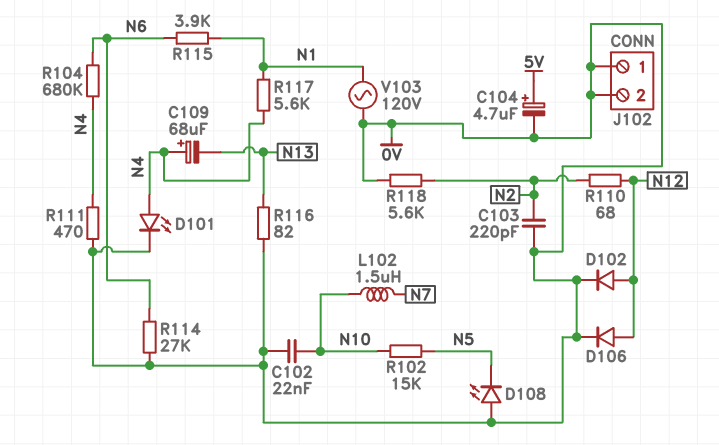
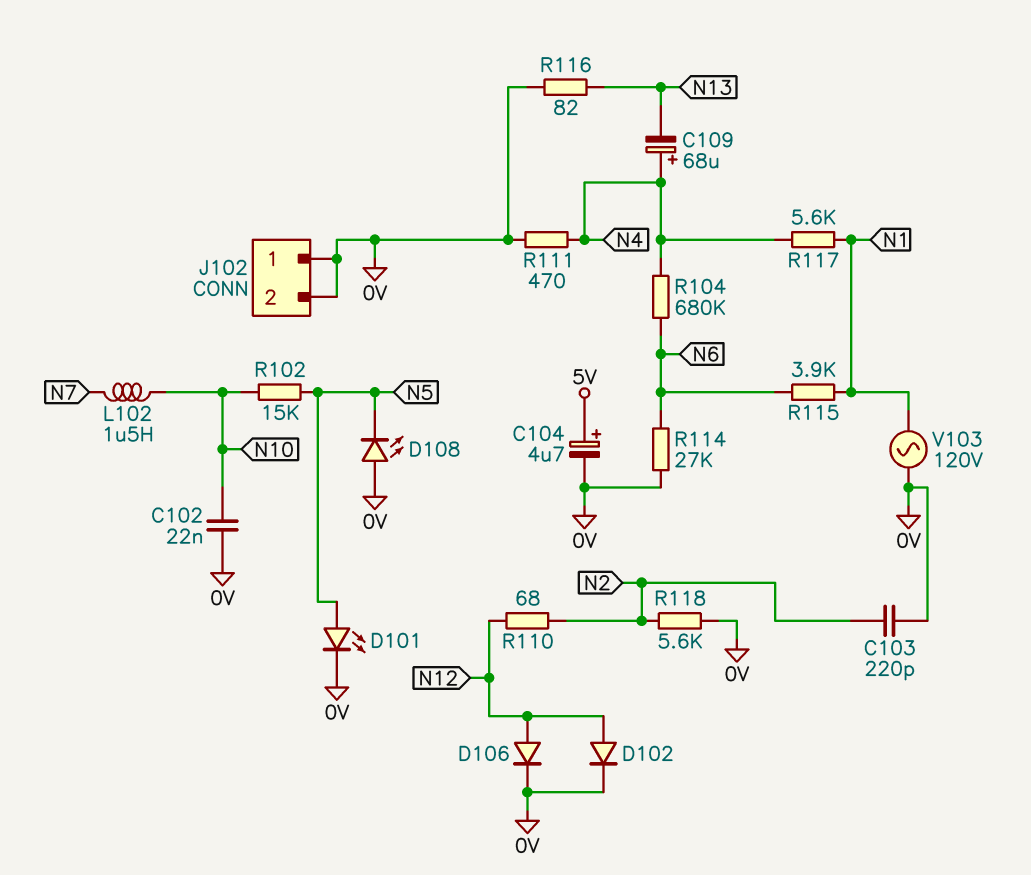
D101: LED (A N4, K 0V) -> LED (A N5, K 0V)

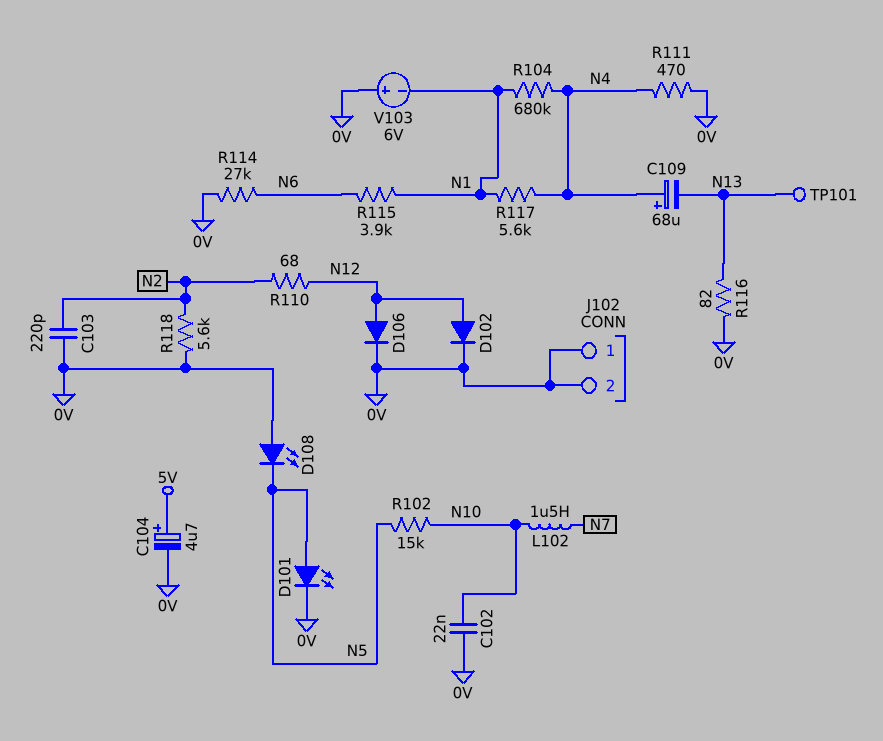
R104: 680k (N4, N6) -> 680k (N1, N4)
TP101: none -> test point (N13)
V103: AC 120V (0V, N1) -> 6V (plus 0V, minus N1)

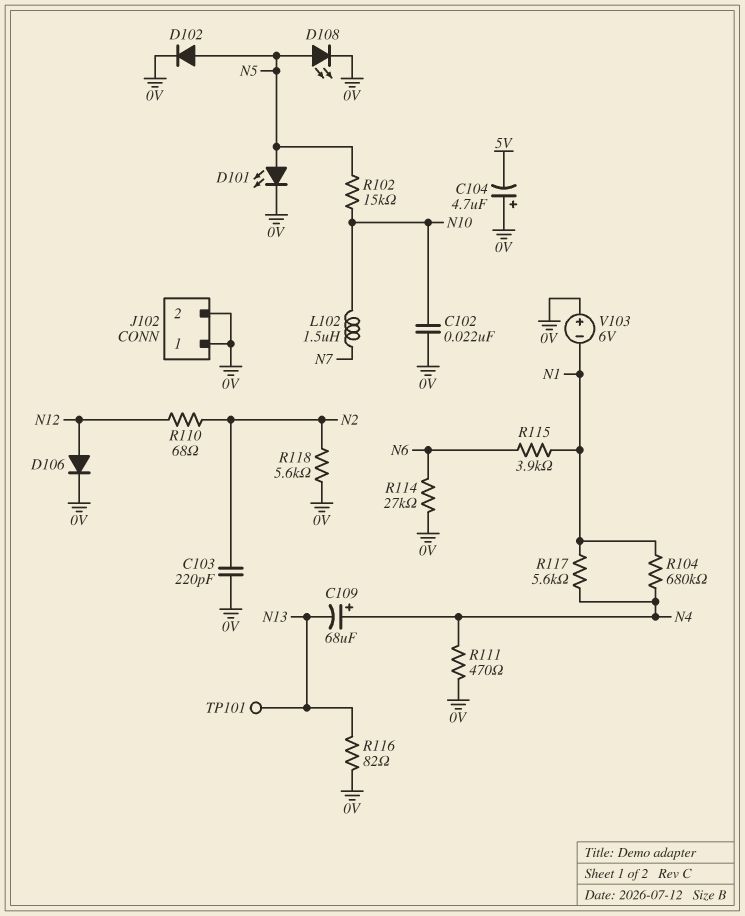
C104: 4.7uF (plus 5V, minus 0V) -> 4.7uF (plus 0V, minus 5V)
D102: diode (A N12, K 0V) -> diode (A N5, K 0V)
D108: LED (A 0V, K N5) -> LED (A N5, K 0V)

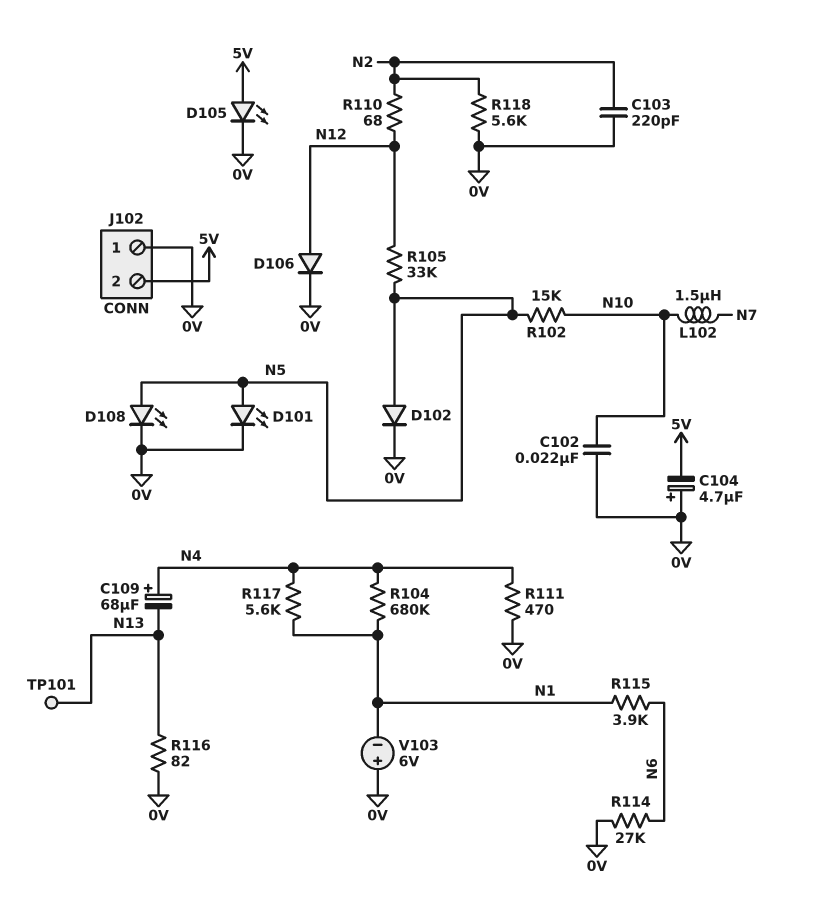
D105: none -> LED (A 5V, K 0V)
J102 pin 2: 0V -> 5V
R105: none -> 33k (N5, N12)

